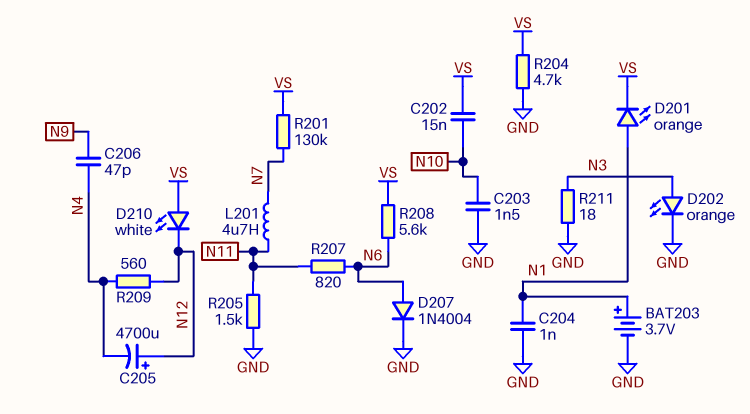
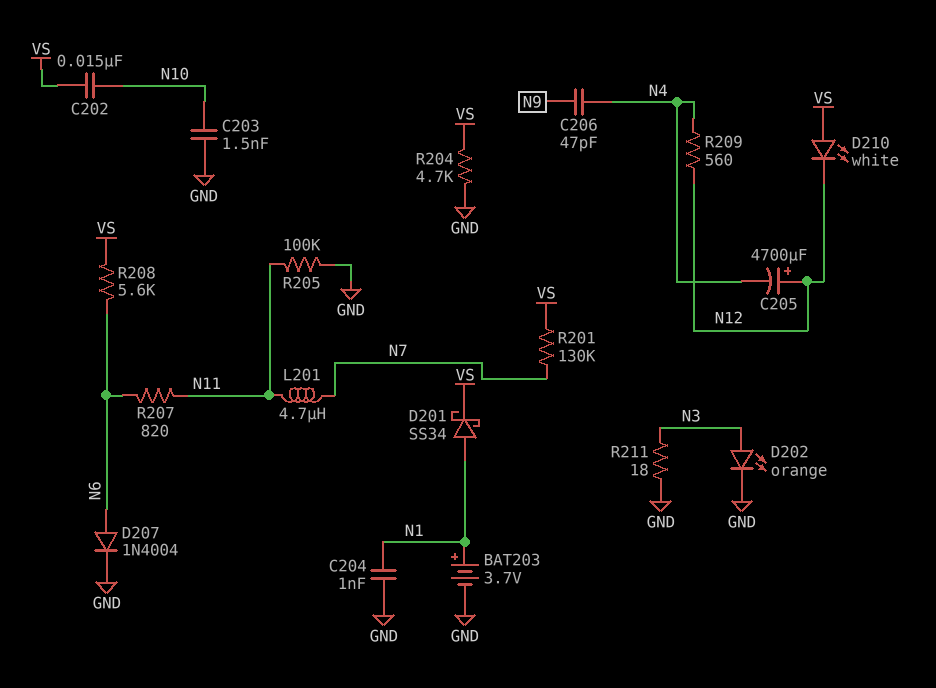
D201: LED orange (A N1, K VS) -> schottky SS34 (A N1, K VS)
R205: 1.5k (GND, N11) -> 100k (GND, N11)

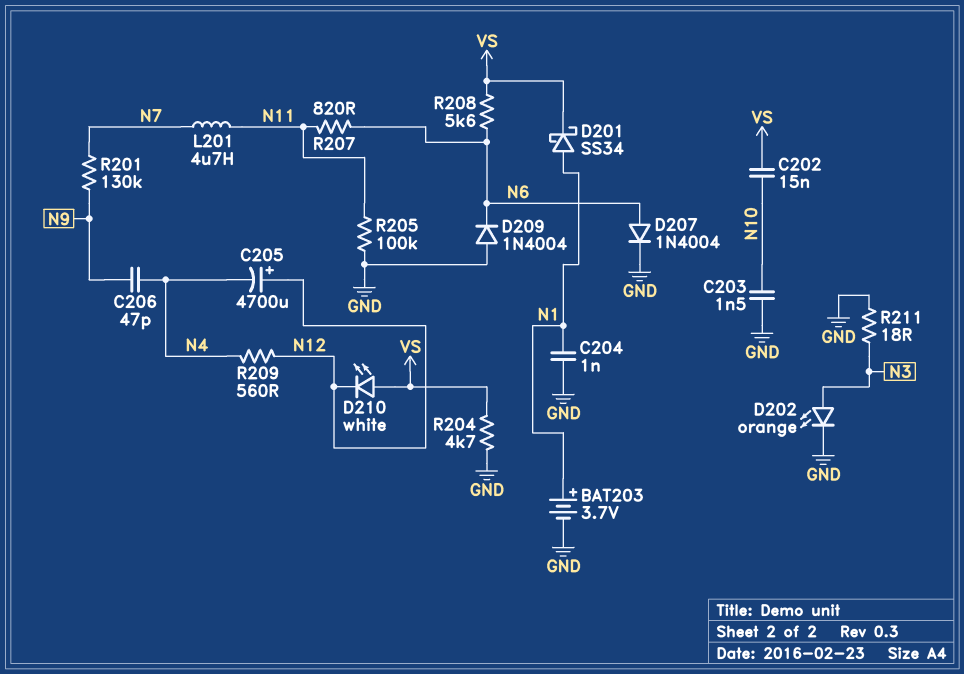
D209: none -> diode 1N4004 (A GND, K N6)
R201: 130k (N7, VS) -> 130k (N7, N9)

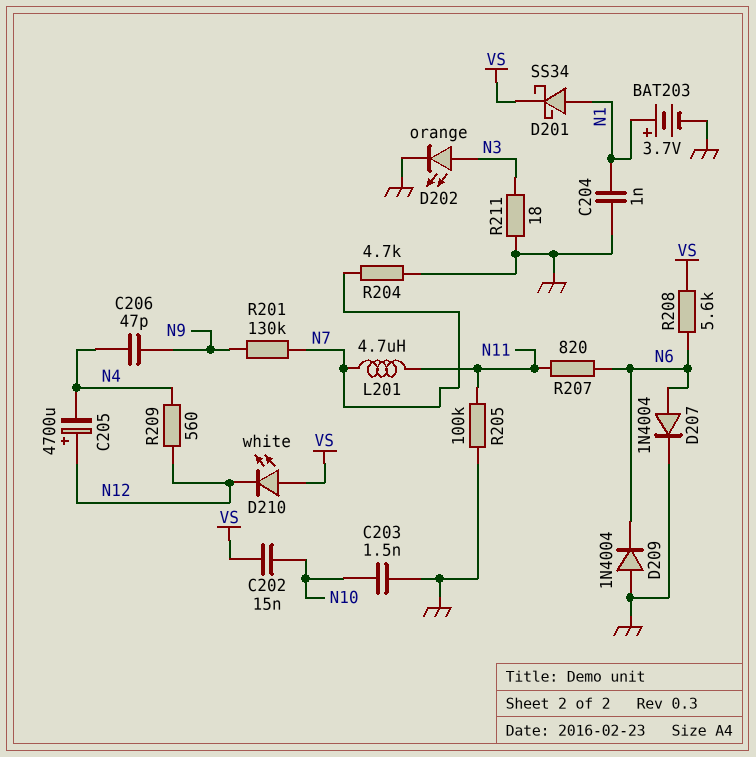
R204: 4.7k (GND, VS) -> 4.7k (GND, N7)

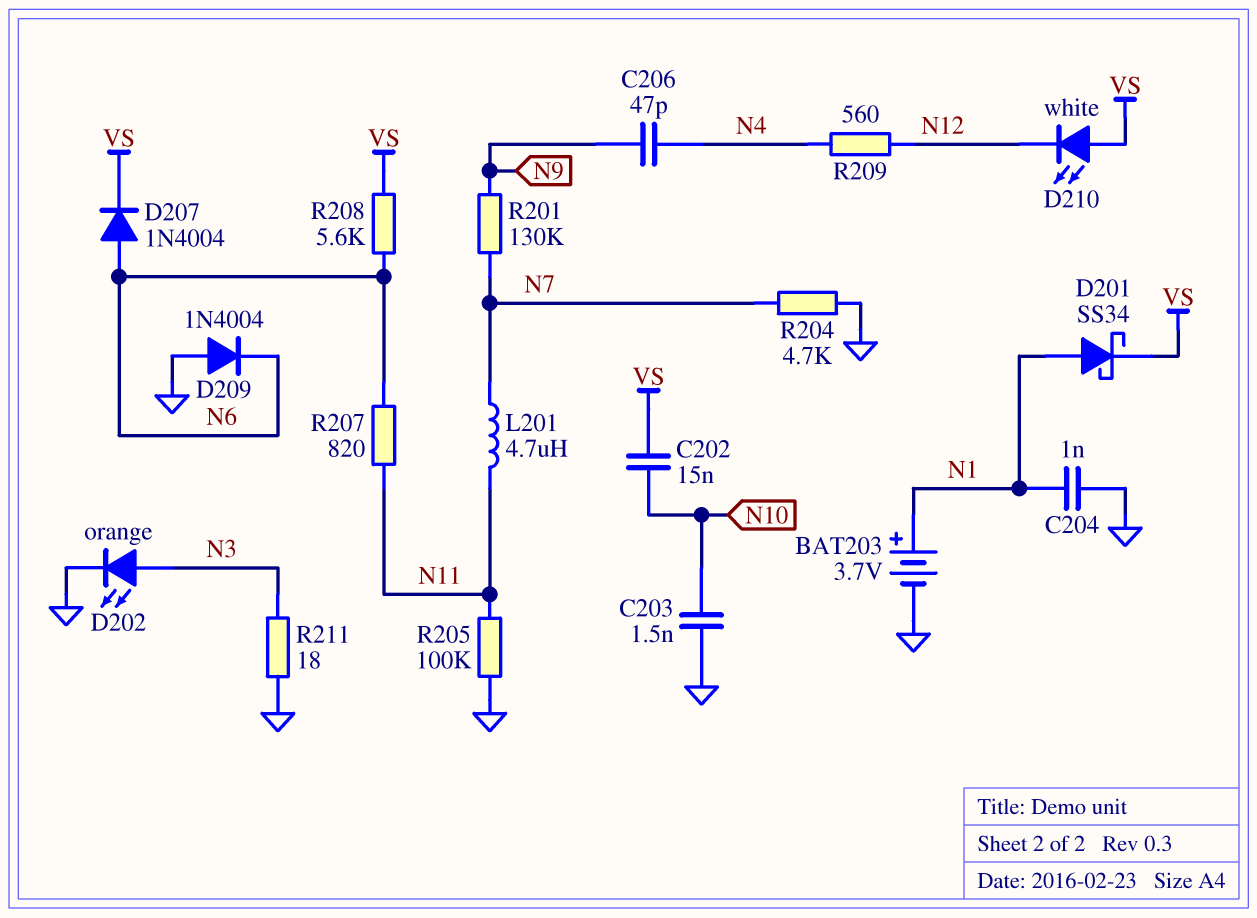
C205: 4700uF (plus N12, minus N4) -> none
D207: diode 1N4004 (A N6, K GND) -> diode 1N4004 (A N6, K VS)

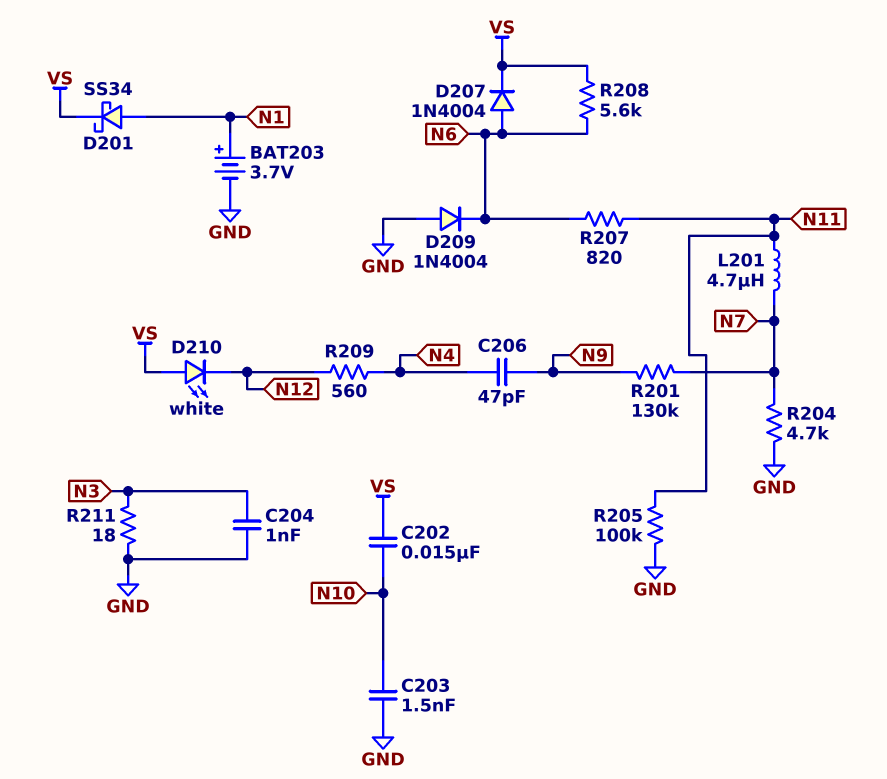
C204: 1nF (GND, N1) -> 1nF (GND, N3)
D202: LED orange (A N3, K GND) -> none

